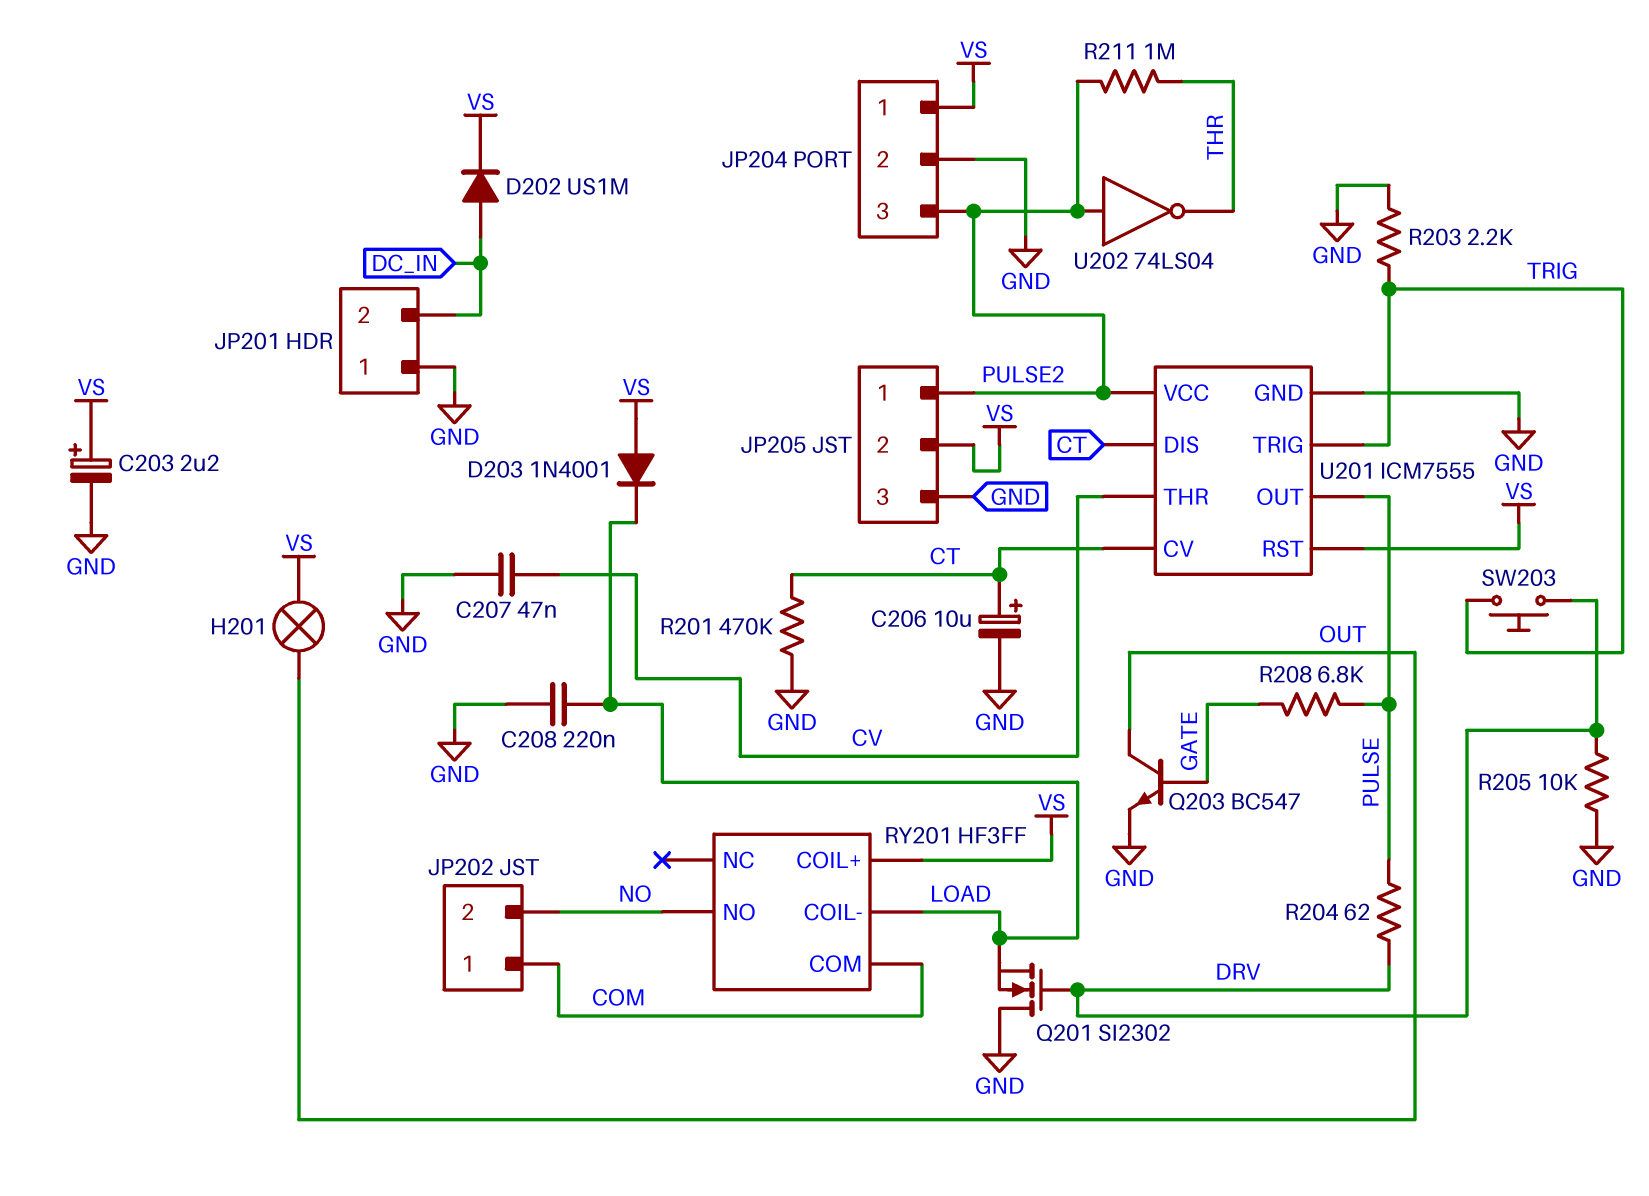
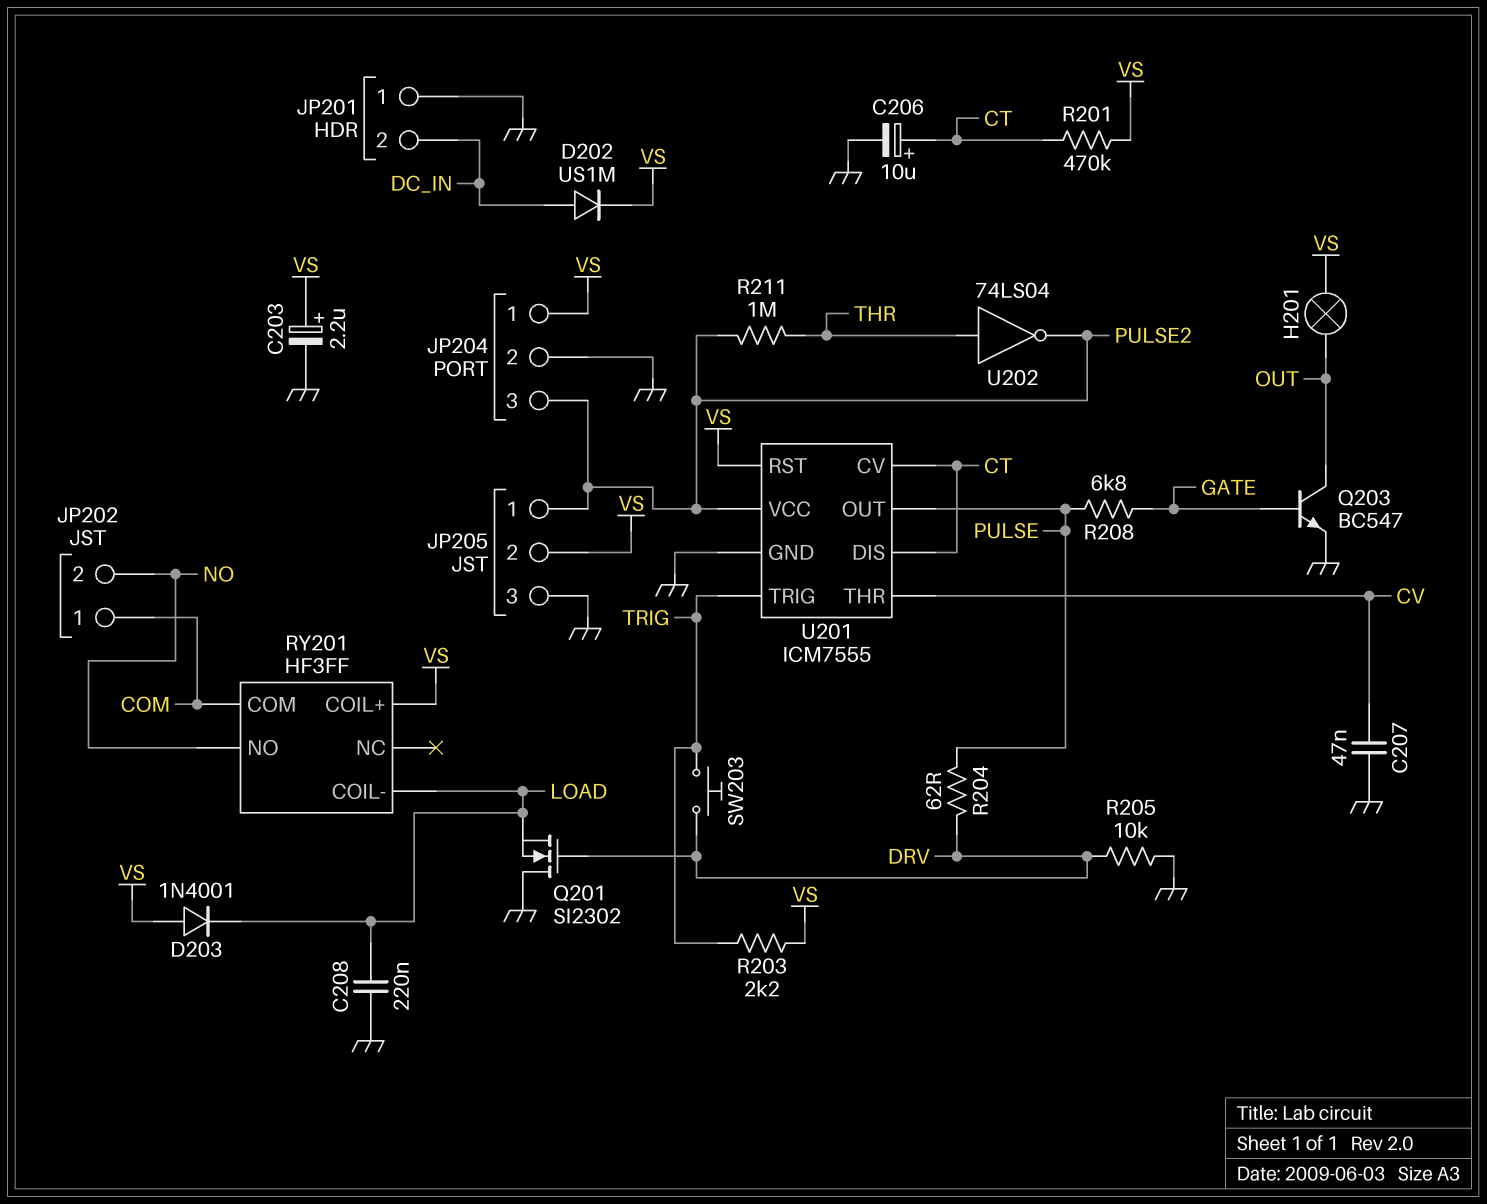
R201: 470k (CT, GND) -> 470k (CT, VS)
R203: 2.2k (GND, TRIG) -> 2.2k (TRIG, VS)
U202: NOT 74LS04 (in PULSE2, out THR) -> NOT 74LS04 (in THR, out PULSE2)

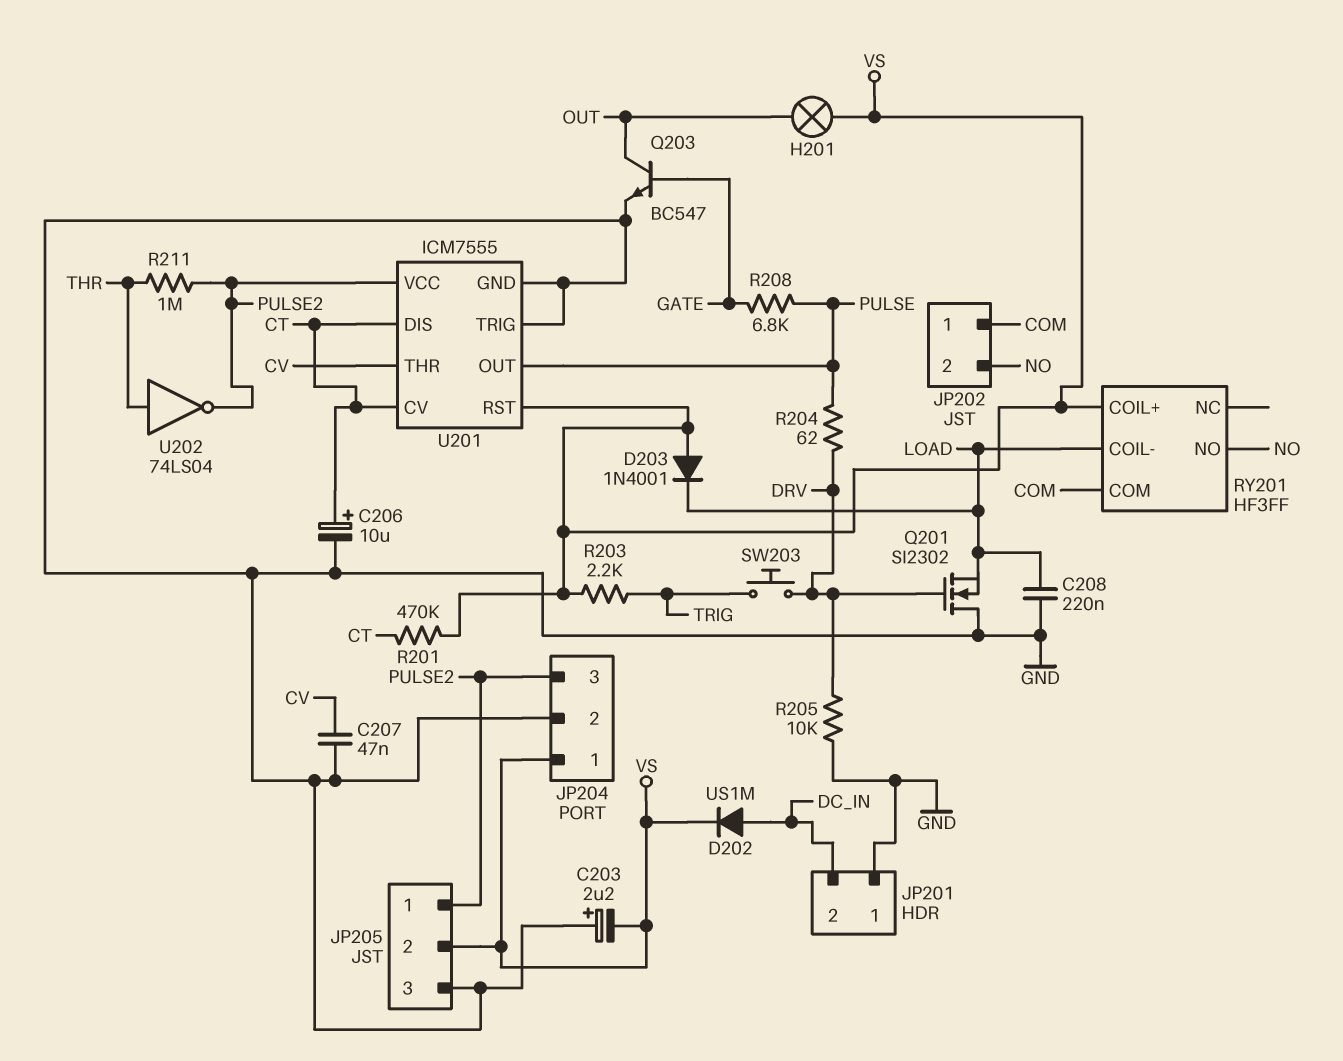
C203: 2.2uF (plus VS, minus GND) -> 2.2uF (plus GND, minus VS)
U201 pin TRIG: TRIG -> GND

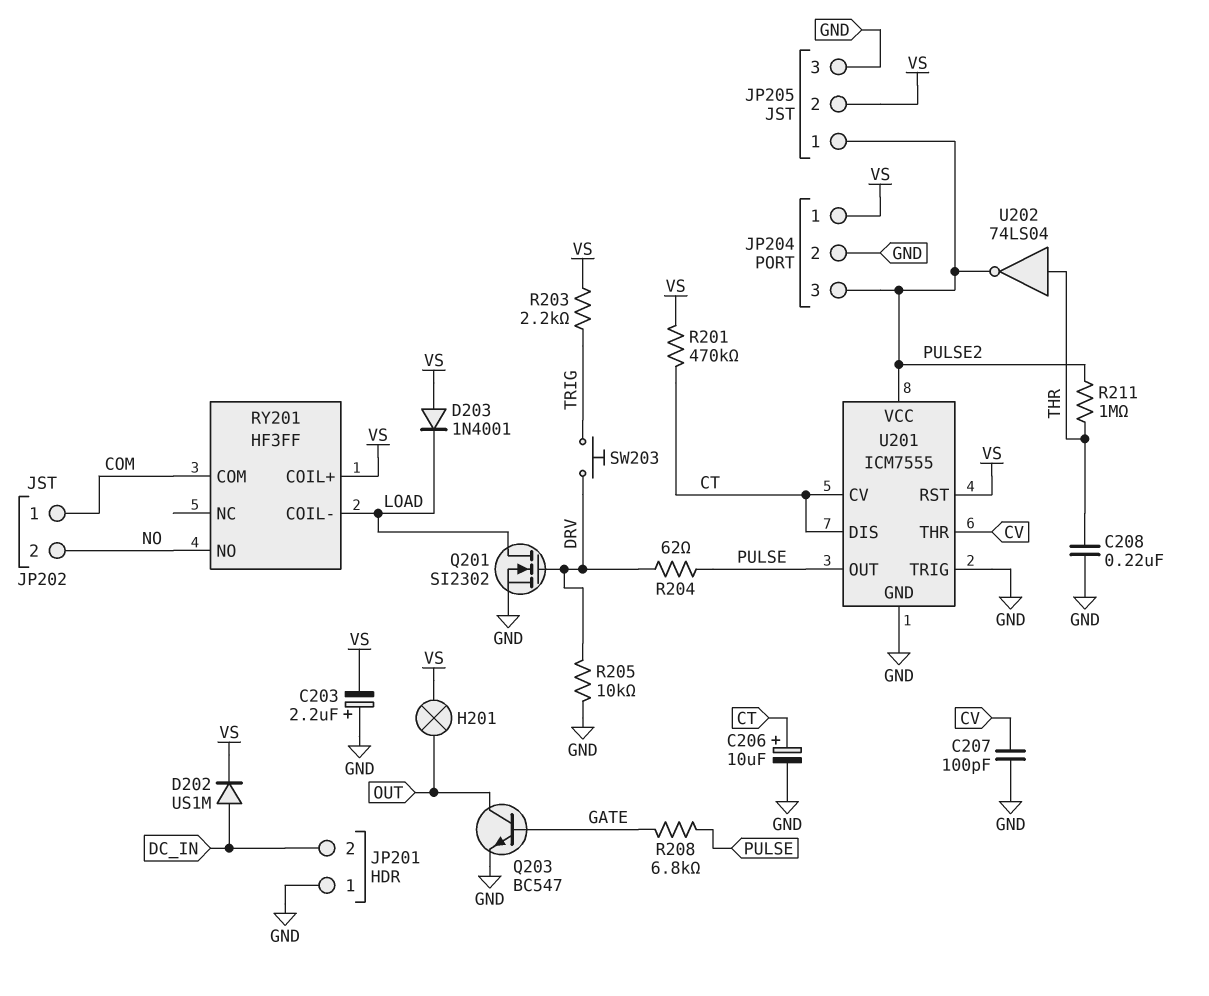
C207: 47nF (CV, GND) -> 100pF (CV, GND)
C208: 220nF (GND, LOAD) -> 220nF (GND, THR)
Q201: NMOS SI2302 (G DRV, D GND, S LOAD) -> NMOS SI2302 (G DRV, D LOAD, S GND)

